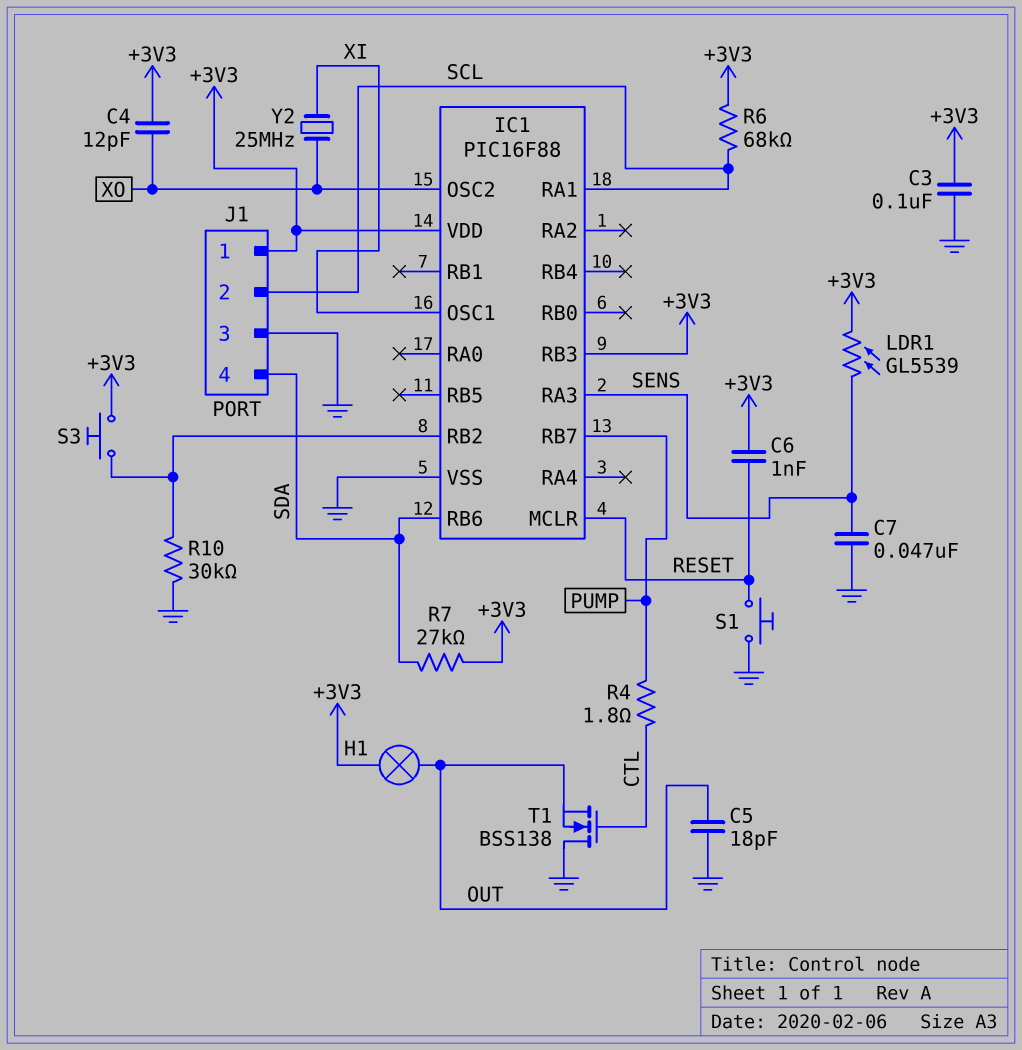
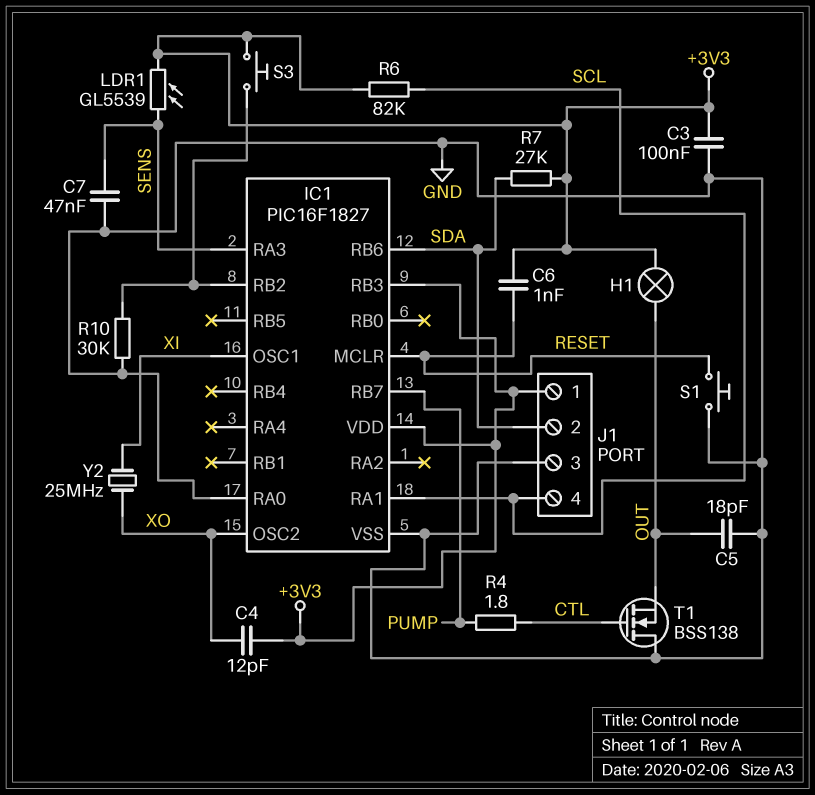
IC1: PIC16F88 -> PIC16F1827
IC1 pin RA0: none -> GND
J1 pin 2: SCL -> SDA
J1 pin 4: SDA -> SCL
R6: 68k (+3V3, SCL) -> 82k (+3V3, SCL)

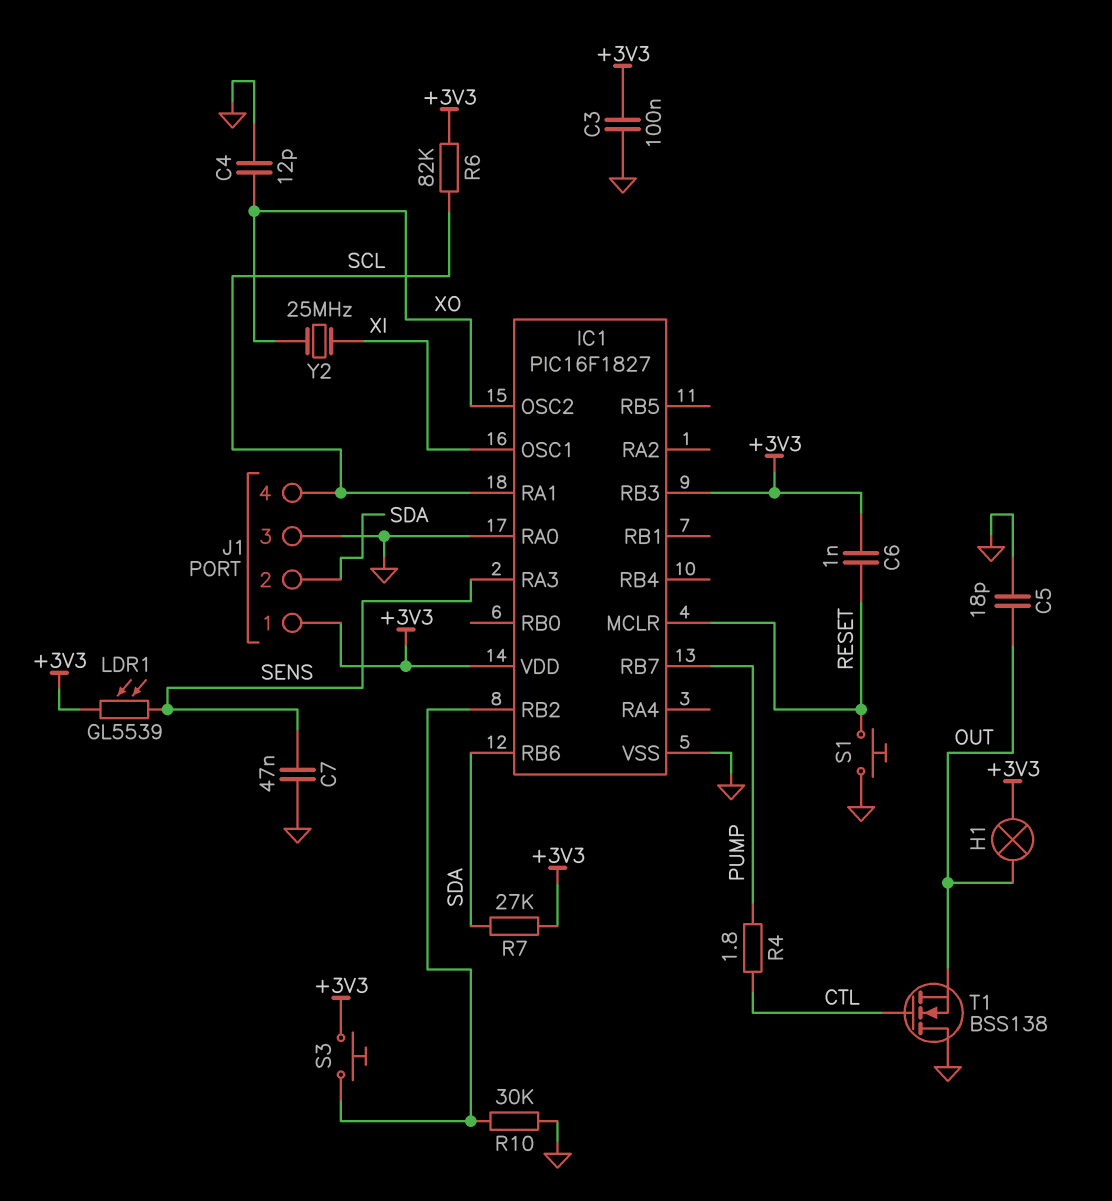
C4: 12pF (+3V3, XO) -> 12pF (GND, XO)

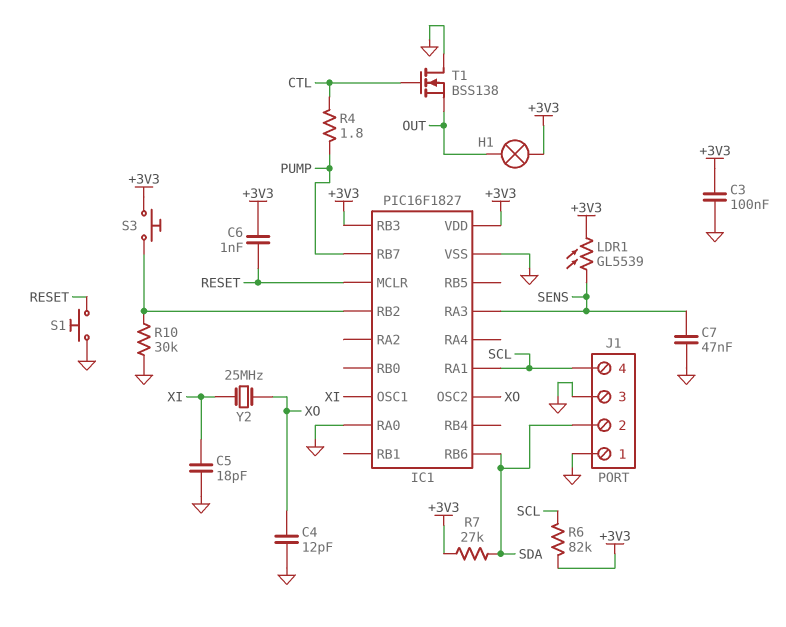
C5: 18pF (GND, OUT) -> 18pF (GND, XI)
J1 pin 1: +3V3 -> GND

